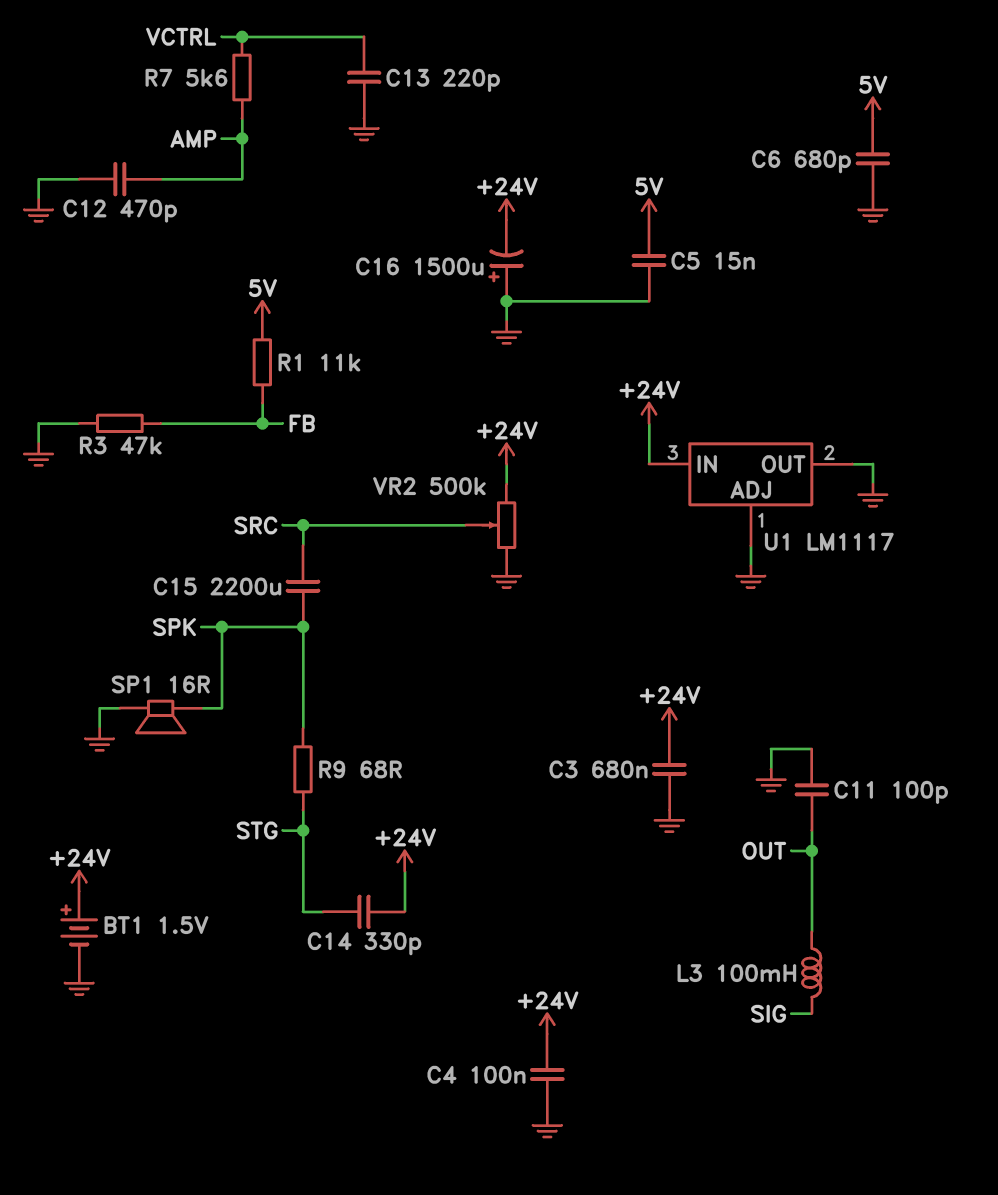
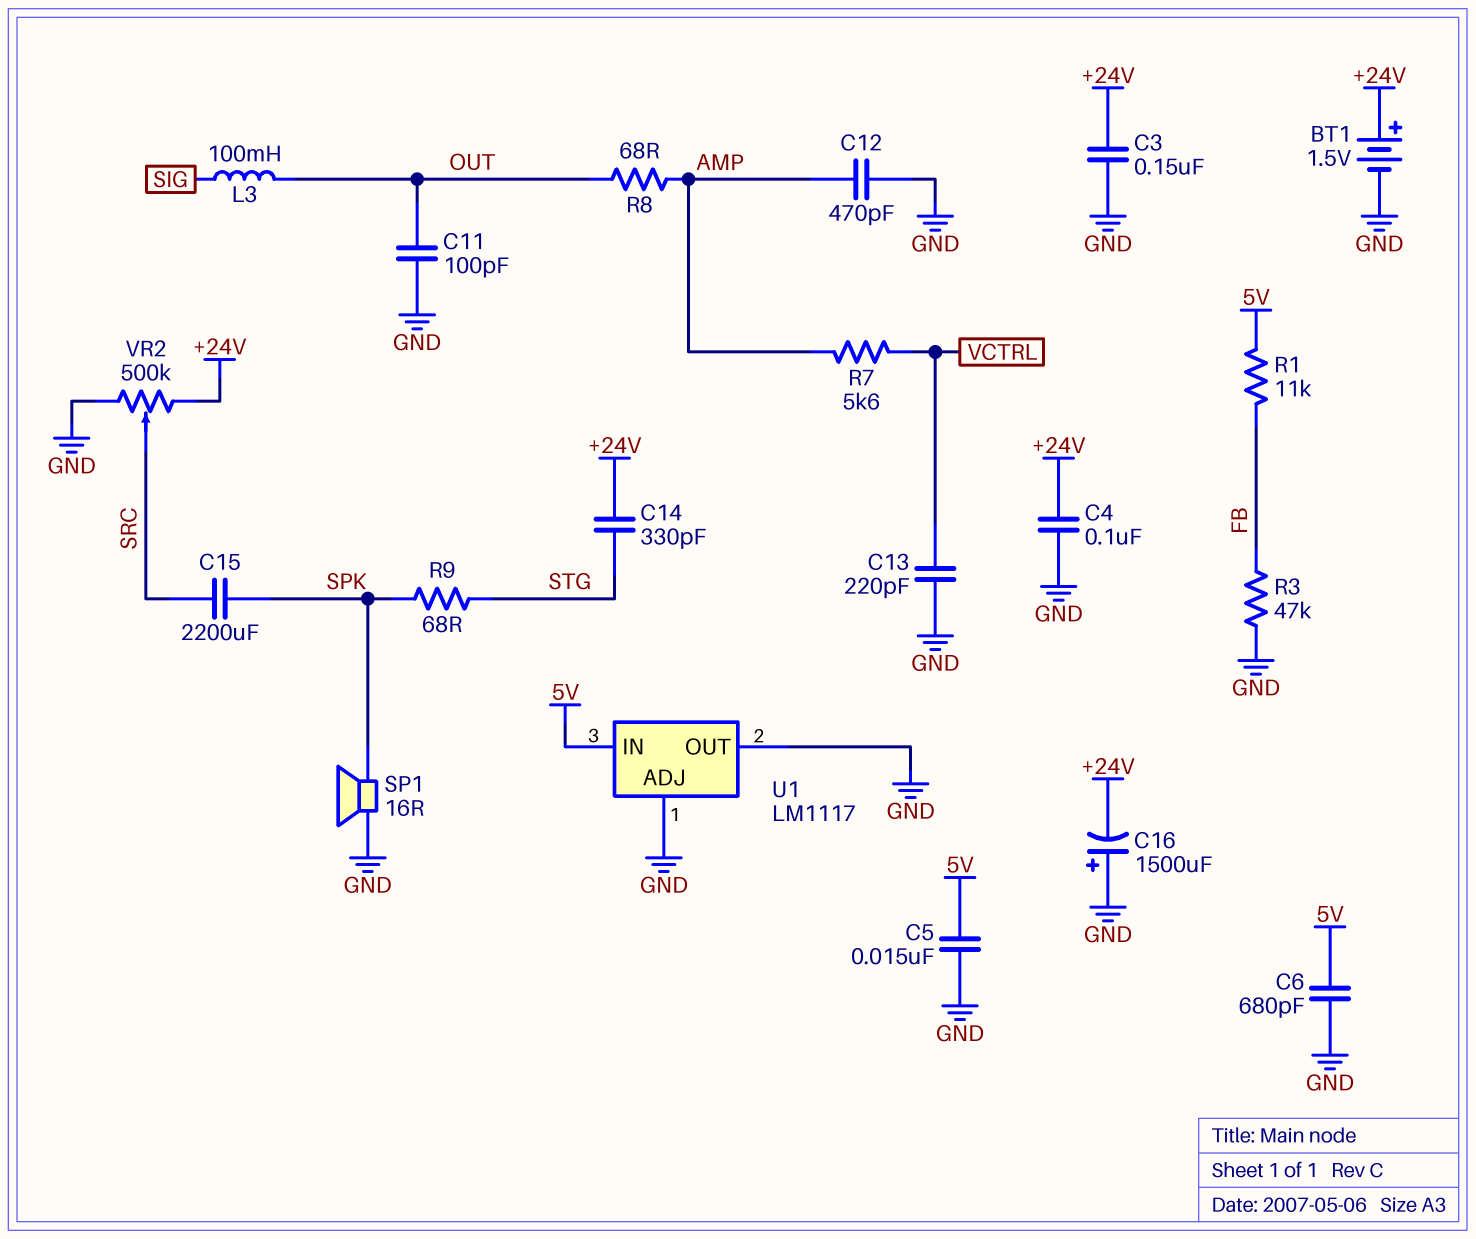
C3: 680nF (+24V, GND) -> 150nF (+24V, GND)
R8: none -> 68 (AMP, OUT)
U1 pin IN: +24V -> 5V

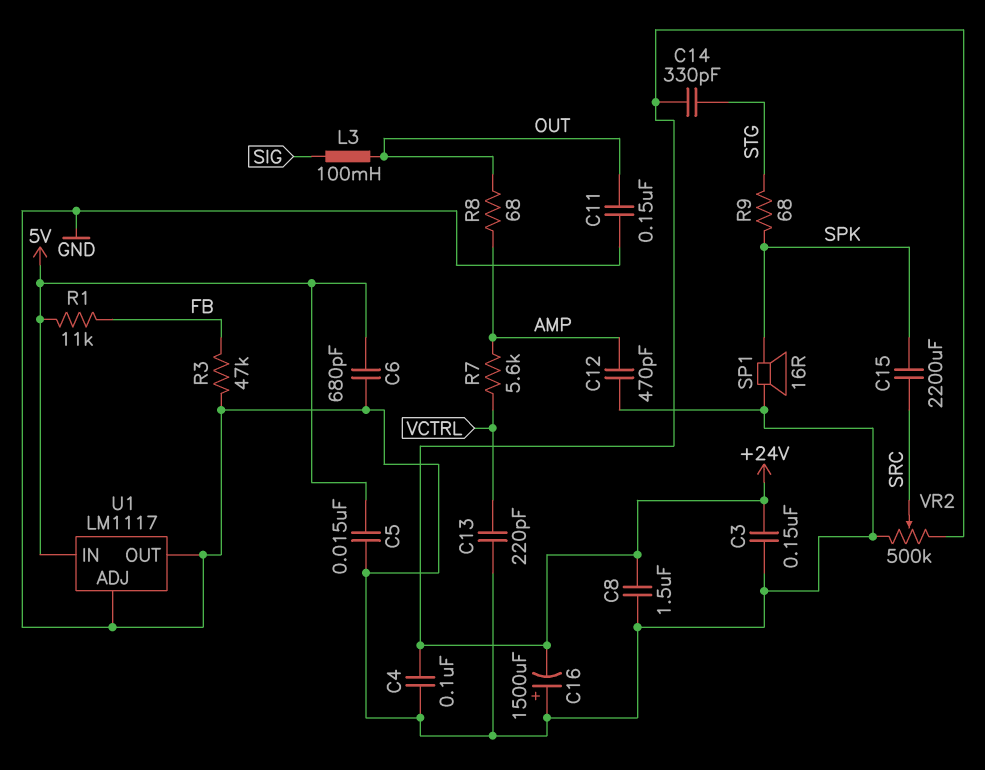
BT1: 1.5V (plus +24V, minus GND) -> none
C8: none -> 1.5uF (+24V, GND)
C11: 100pF (GND, OUT) -> 150nF (GND, OUT)

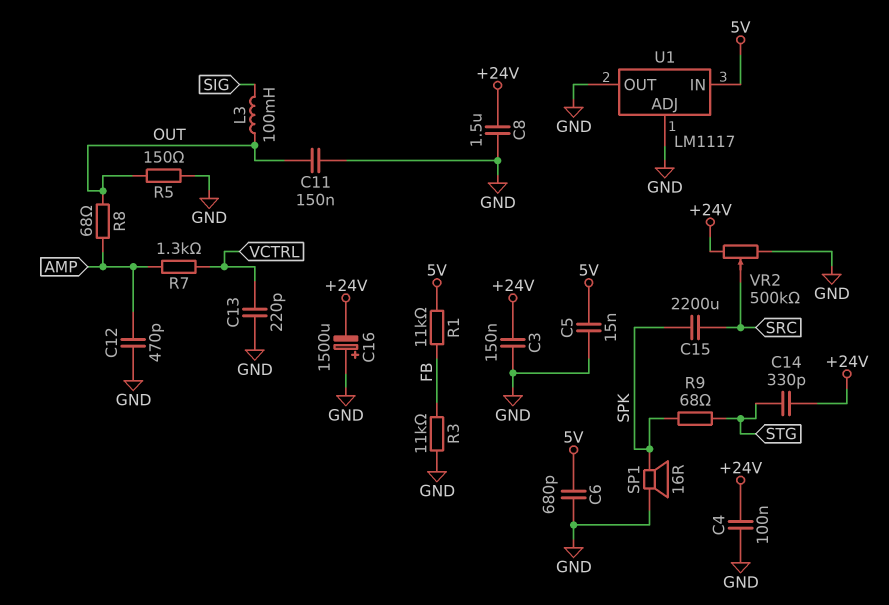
R3: 47k (FB, GND) -> 11k (FB, GND)
R5: none -> 150 (GND, OUT)
R7: 5.6k (AMP, VCTRL) -> 1.3k (AMP, VCTRL)

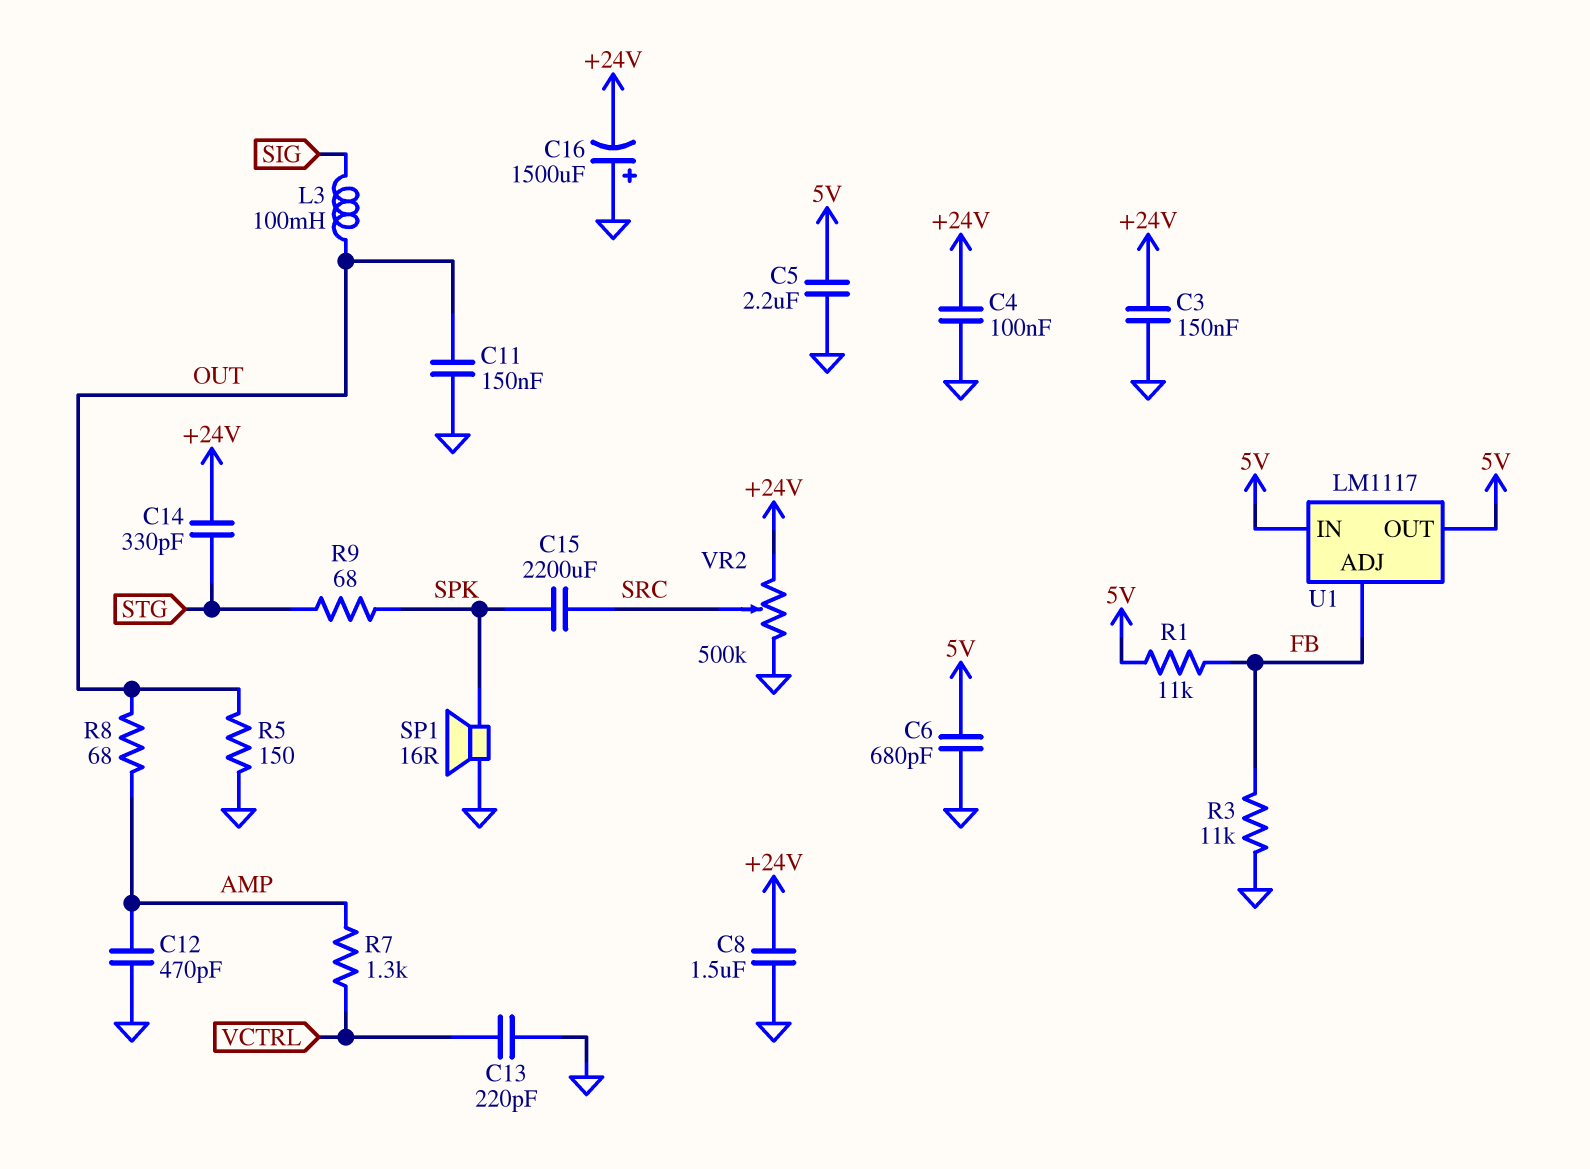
C5: 15nF (5V, GND) -> 2.2uF (5V, GND)
U1 pin ADJ: GND -> FB
U1 pin OUT: GND -> 5V

